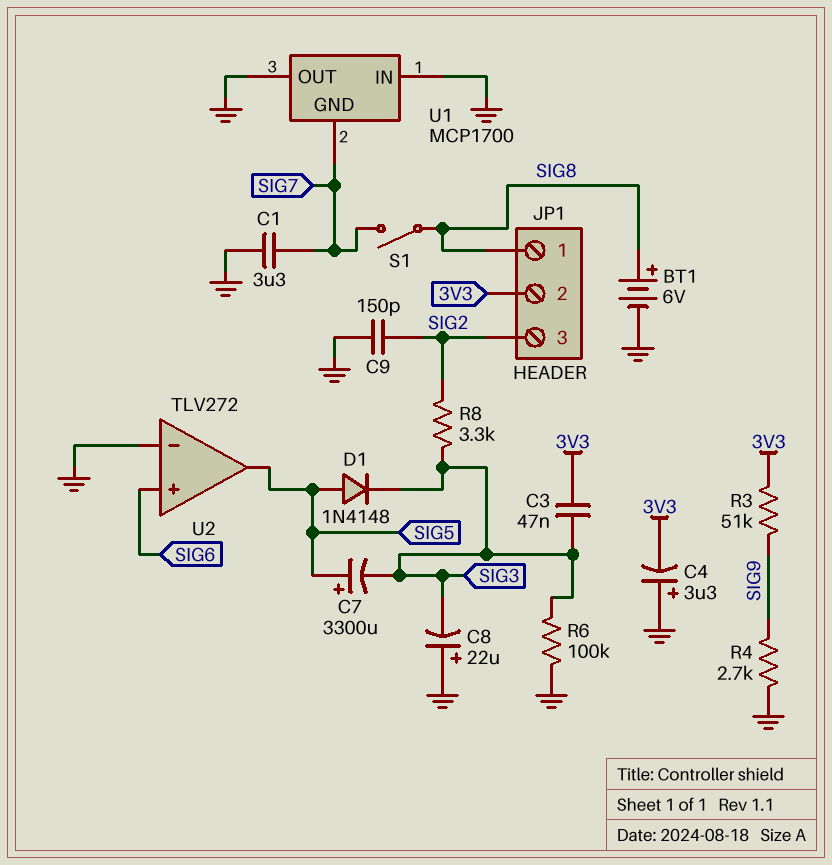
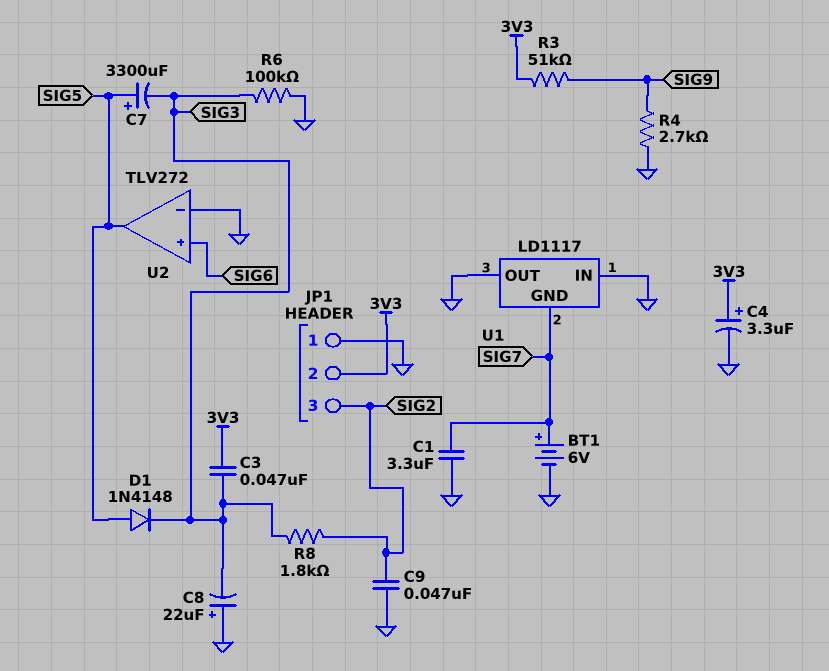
BT1: 6V (plus SIG8, minus GND) -> 6V (plus SIG7, minus GND)
C4: 3.3uF (plus GND, minus 3V3) -> 3.3uF (plus 3V3, minus GND)
C9: 150pF (GND, SIG2) -> 47nF (GND, SIG2)
JP1 pin 1: SIG8 -> GND
R8: 3.3k (SIG2, SIG3) -> 1.8k (SIG2, SIG3)
S1: switch (SIG7, SIG8) -> none
U1: MCP1700 -> LD1117

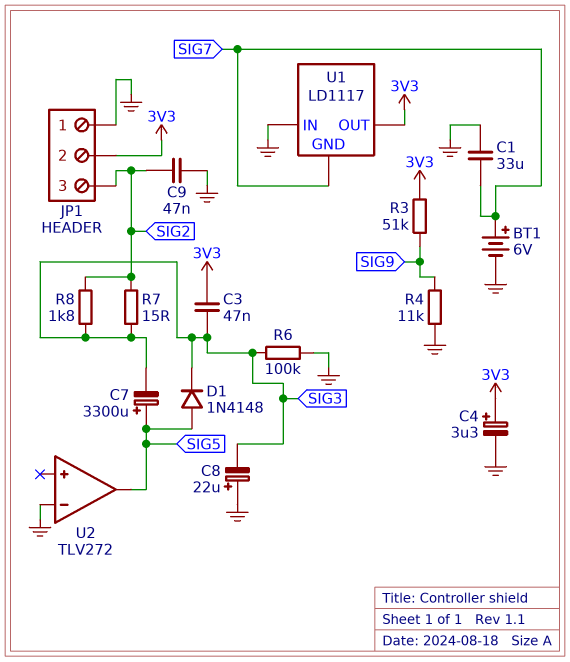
C1: 3.3uF (GND, SIG7) -> 33uF (GND, SIG7)
R4: 2.7k (GND, SIG9) -> 11k (GND, SIG9)
R7: none -> 15 (SIG2, SIG3)
U1 pin OUT: GND -> 3V3
U2 pin in+: SIG6 -> none

